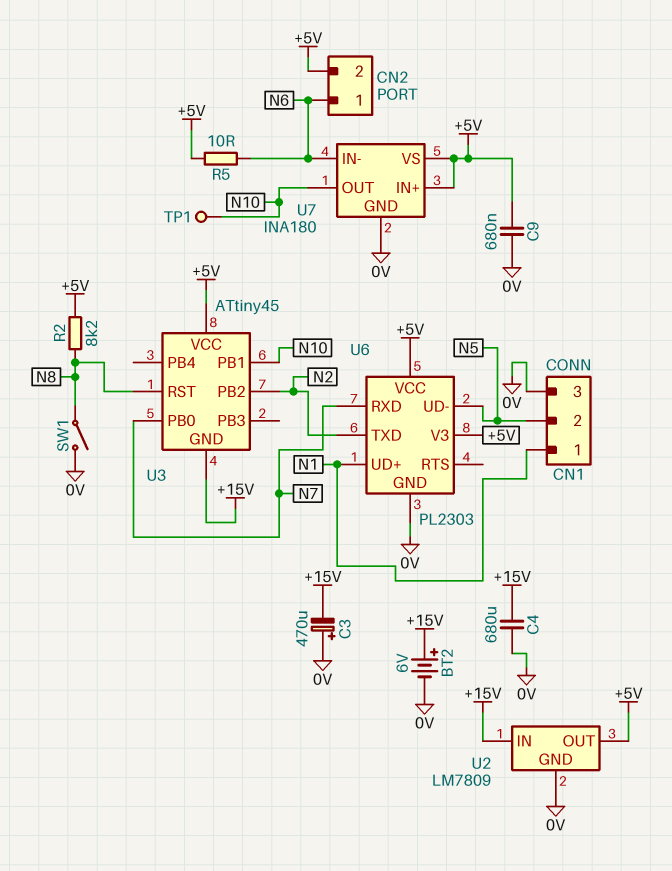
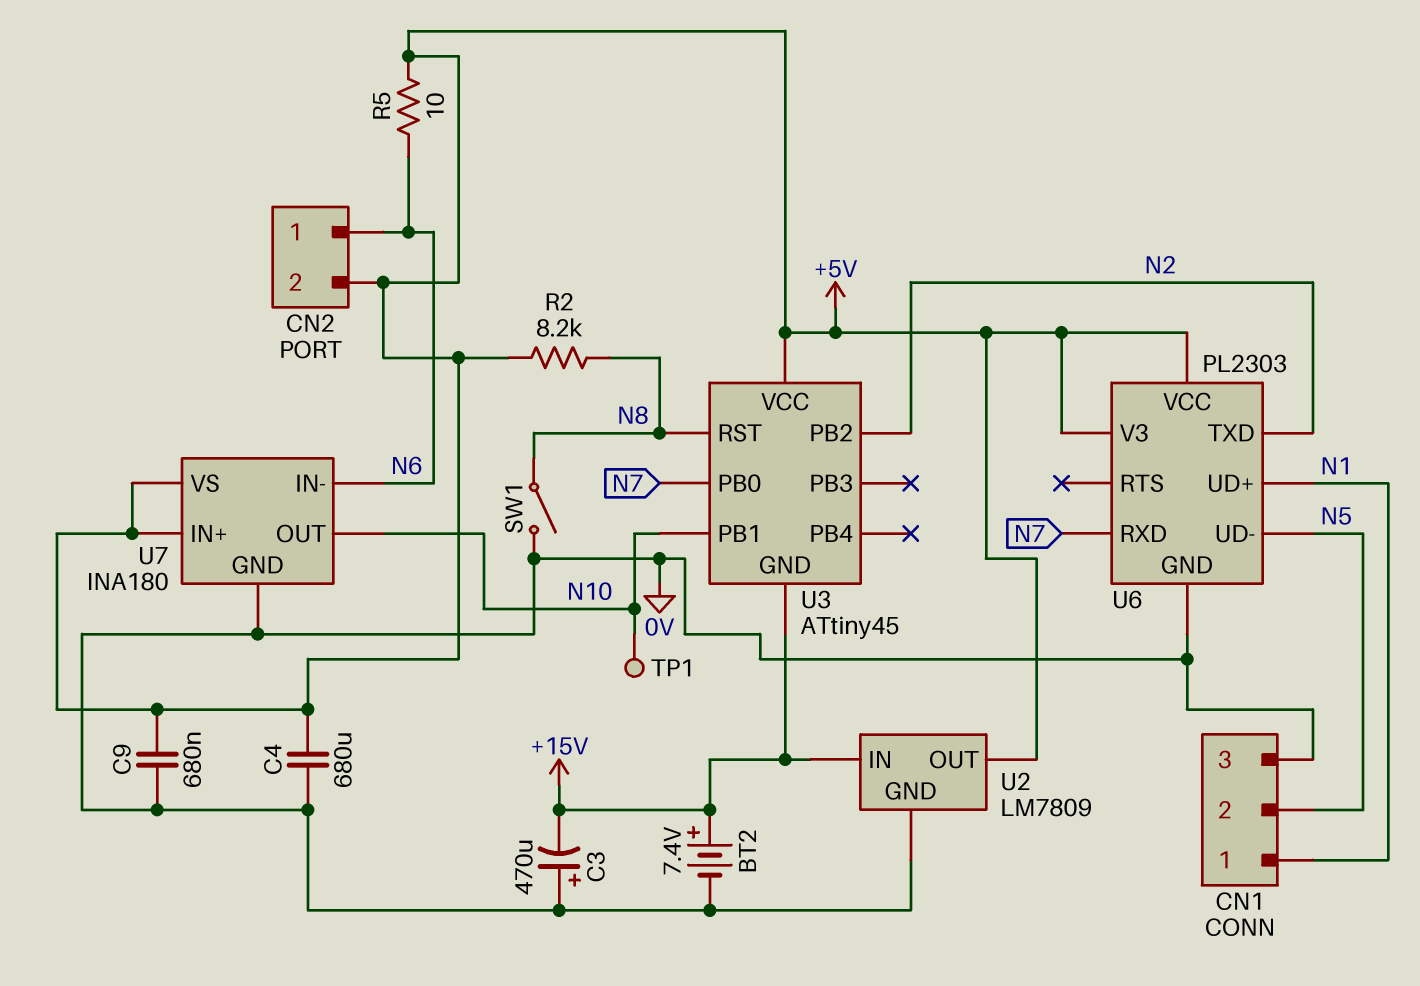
BT2: 6V (plus +15V, minus 0V) -> 7.4V (plus +15V, minus 0V)
C4: 680uF (+15V, 0V) -> 680uF (+5V, 0V)

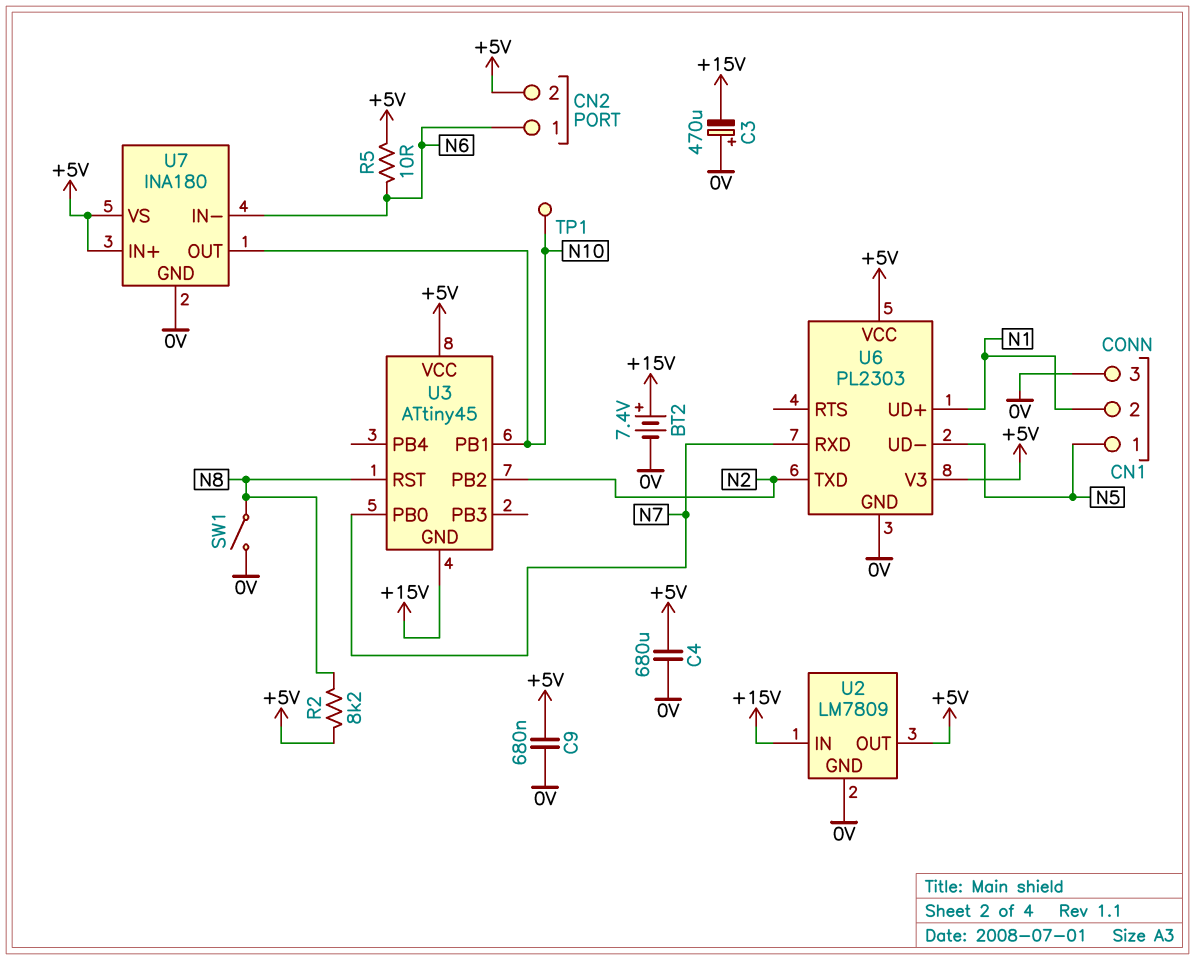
CN1 pin 1: N1 -> N5
CN1 pin 2: N5 -> N1

